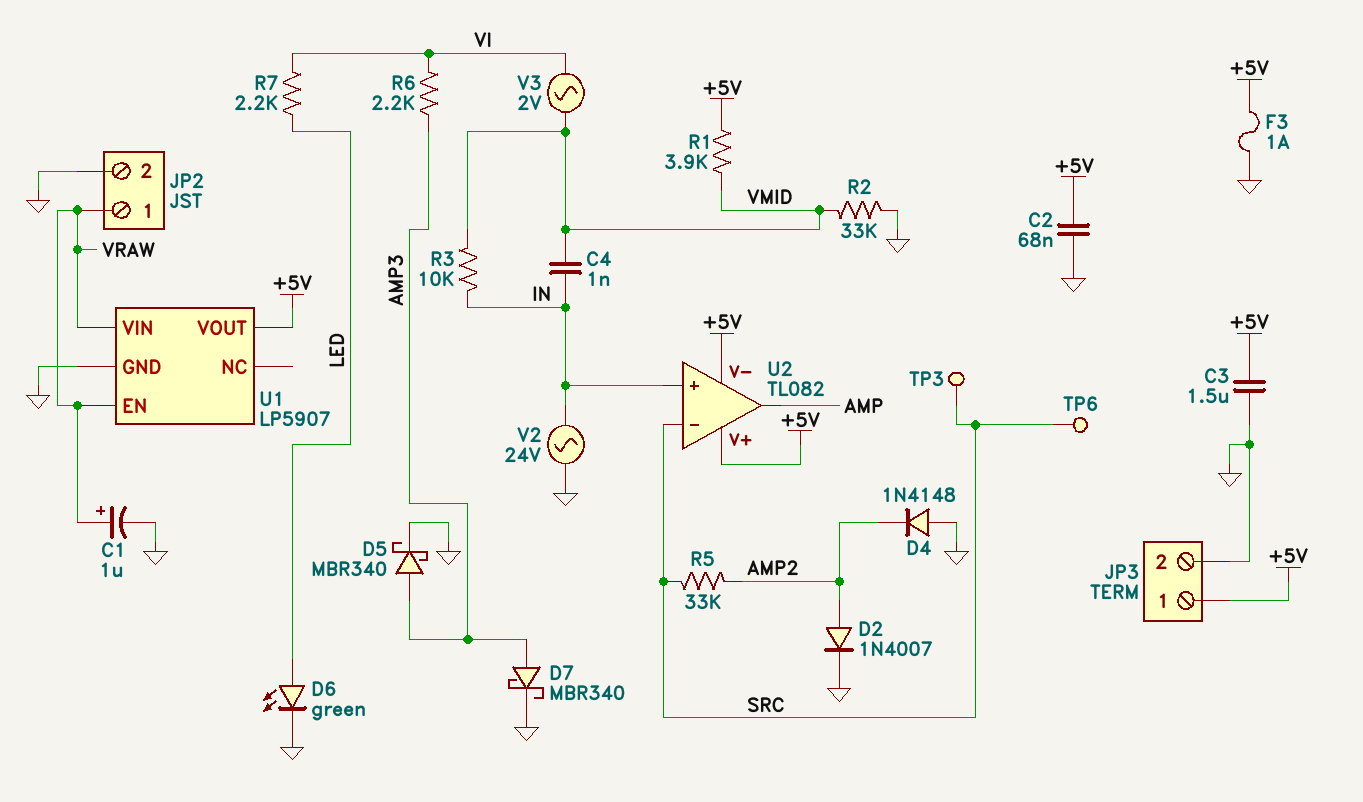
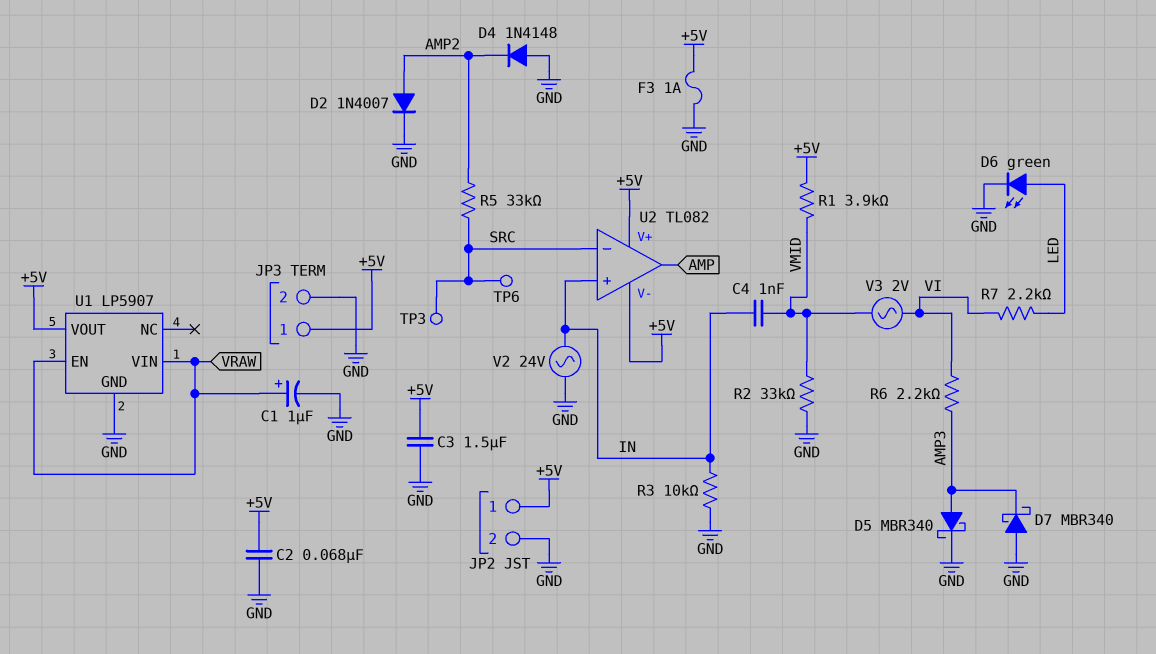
D7: schottky MBR340 (A AMP3, K GND) -> schottky MBR340 (A GND, K AMP3)
JP2 pin 1: VRAW -> +5V
R3: 10k (IN, VMID) -> 10k (GND, IN)

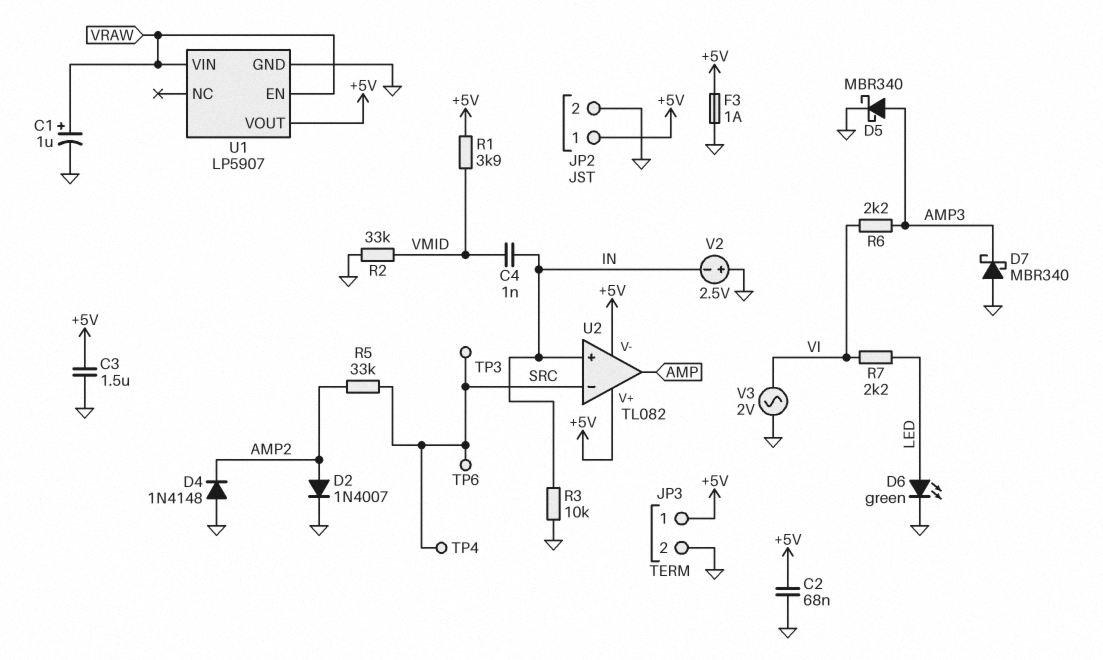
TP4: none -> test point (SRC)
V2: AC 24V (GND, IN) -> 2.5V (plus GND, minus IN)
V3: AC 2V (VI, VMID) -> AC 2V (GND, VI)

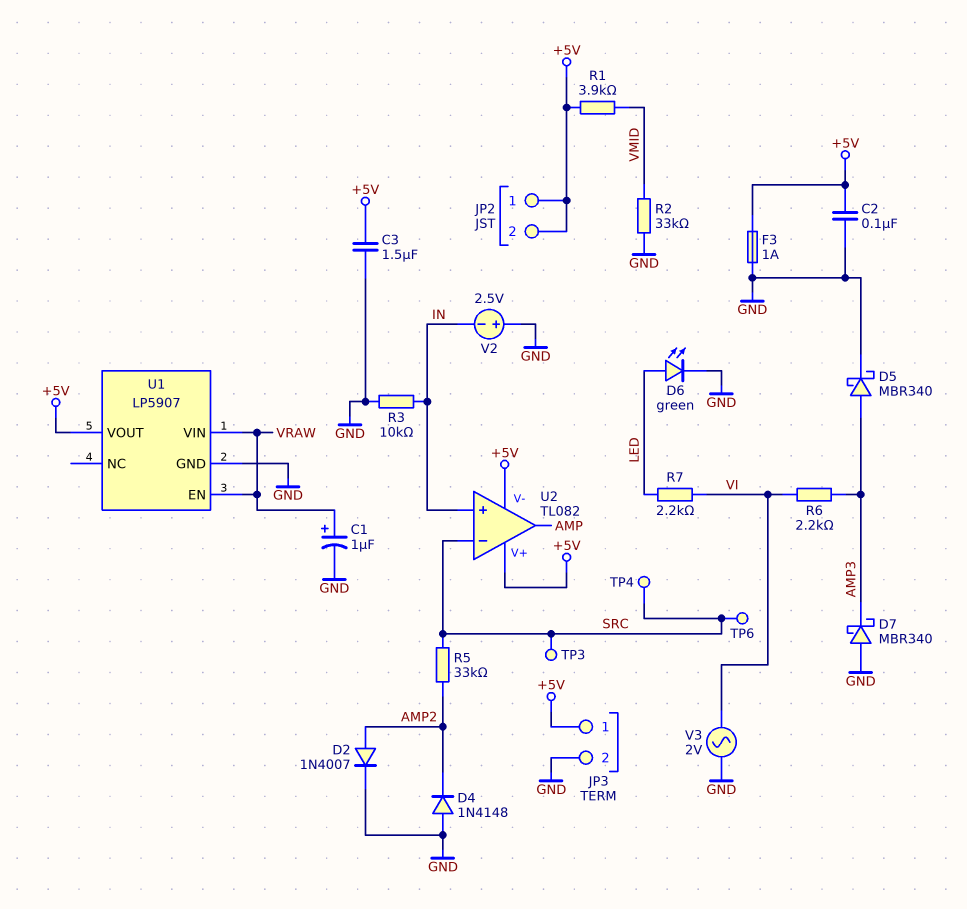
C2: 68nF (+5V, GND) -> 100nF (+5V, GND)
C4: 1nF (IN, VMID) -> none
JP2 pin 2: GND -> +5V

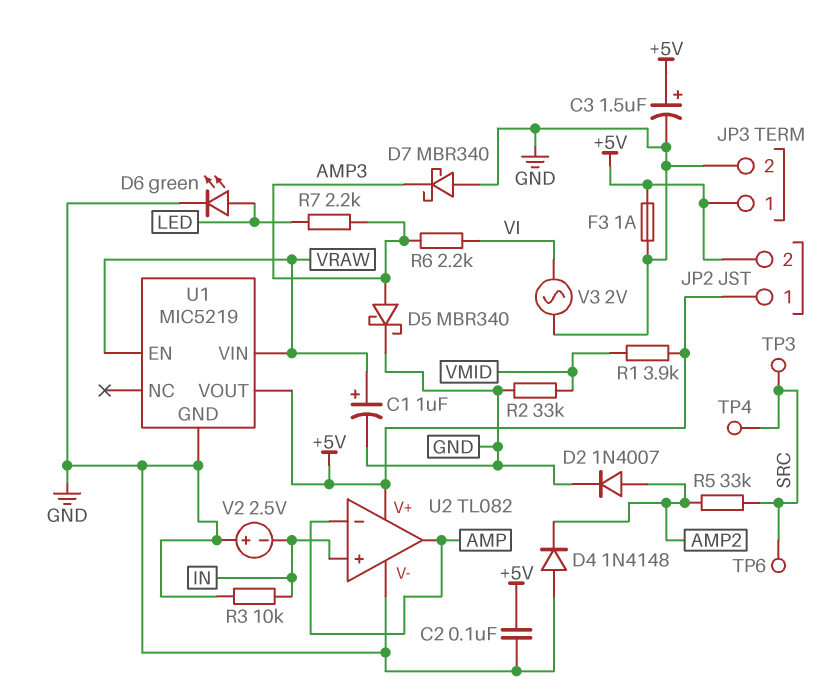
C3: 1.5uF (+5V, GND) -> 1.5uF (plus +5V, minus GND)
R7: 2.2k (LED, VI) -> 2.2k (AMP3, LED)
U1: LP5907 -> MIC5219
U2 pin V-: +5V -> GND
U2 pin in-: SRC -> AMP

